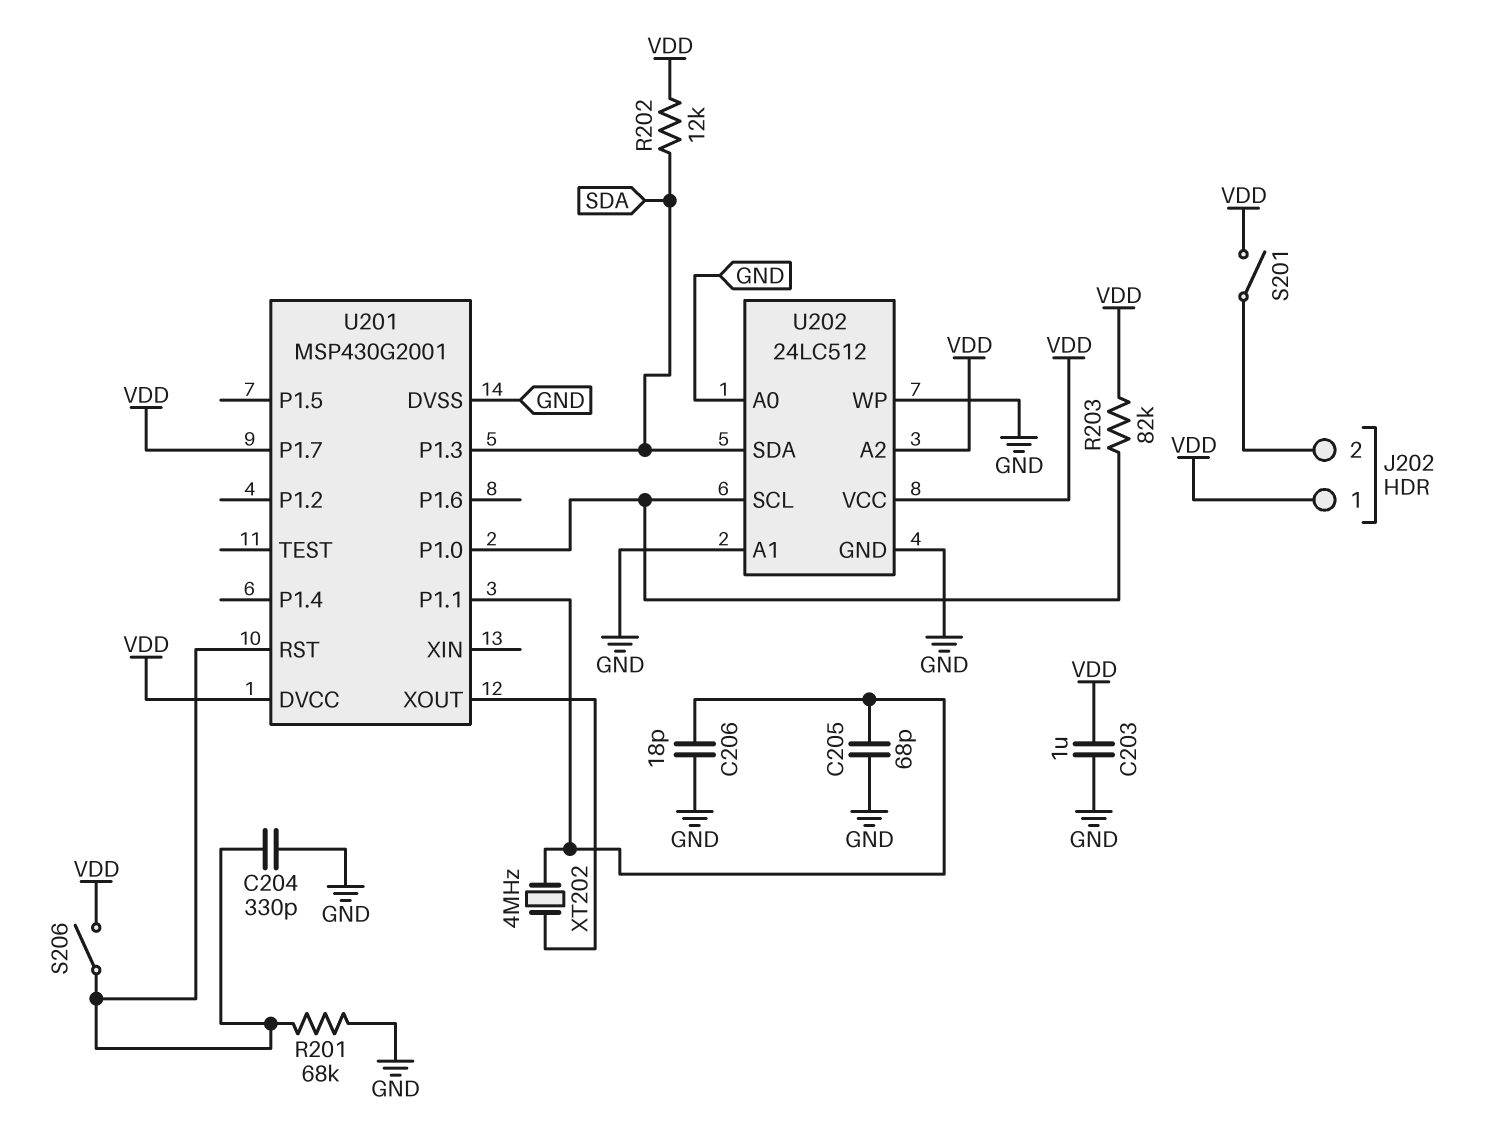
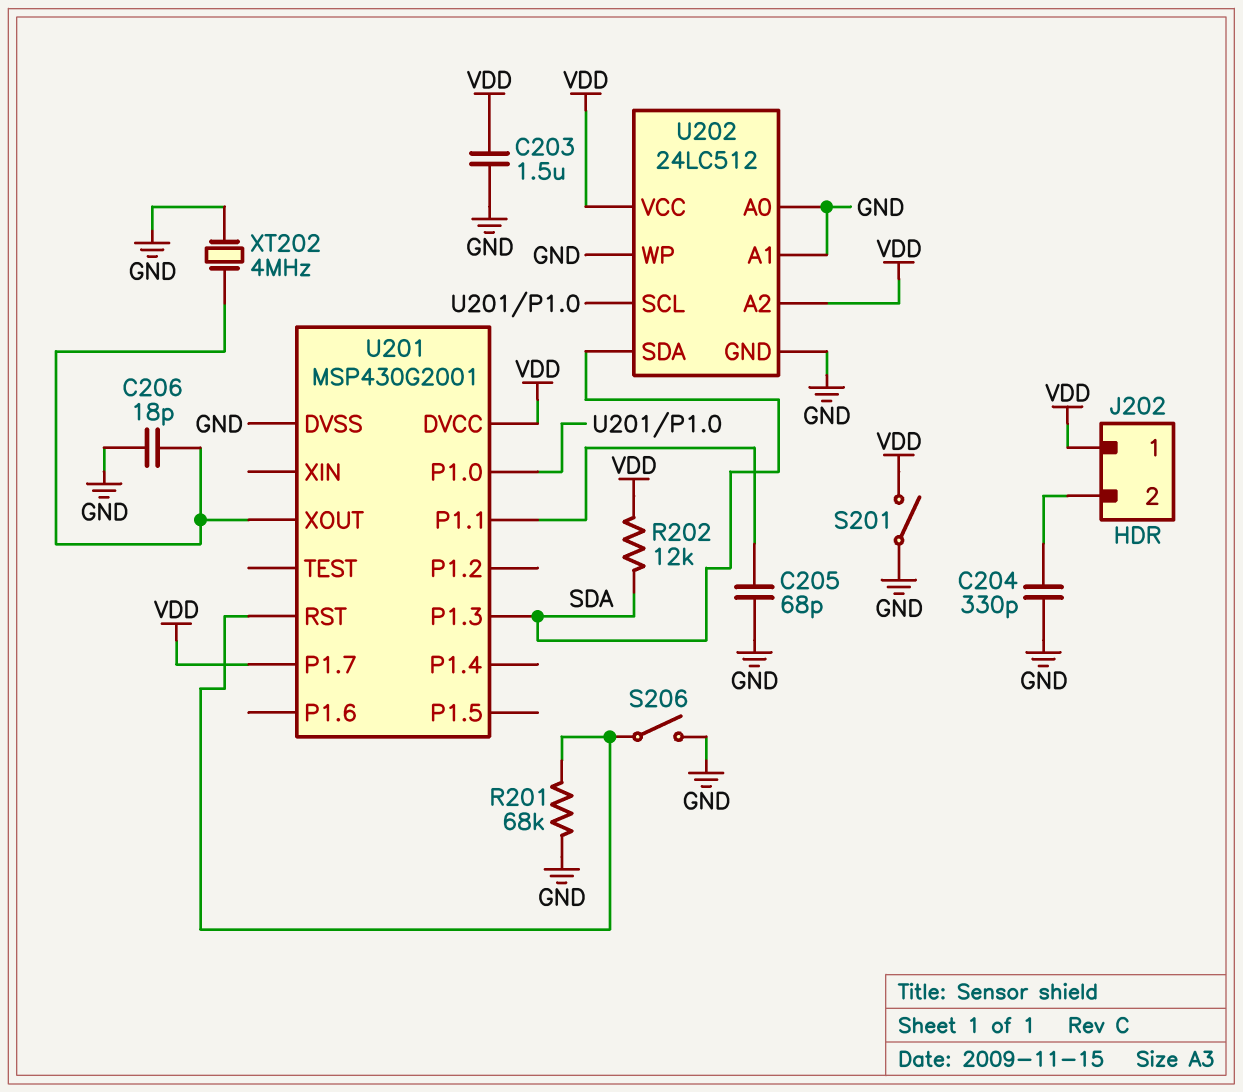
C203: 1uF (GND, VDD) -> 1.5uF (GND, VDD)
C204: 330pF (GND, U201/RST) -> 330pF (GND, J202/2)
C206: 18pF (GND, U201/P1.1) -> 18pF (GND, U201/XOUT)
R203: 82k (U201/P1.0, VDD) -> none
S201: switch (J202/2, VDD) -> switch (GND, VDD)
S206: switch (U201/RST, VDD) -> switch (GND, U201/RST)
XT202: 4MHz (U201/P1.1, U201/XOUT) -> 4MHz (GND, U201/XOUT)

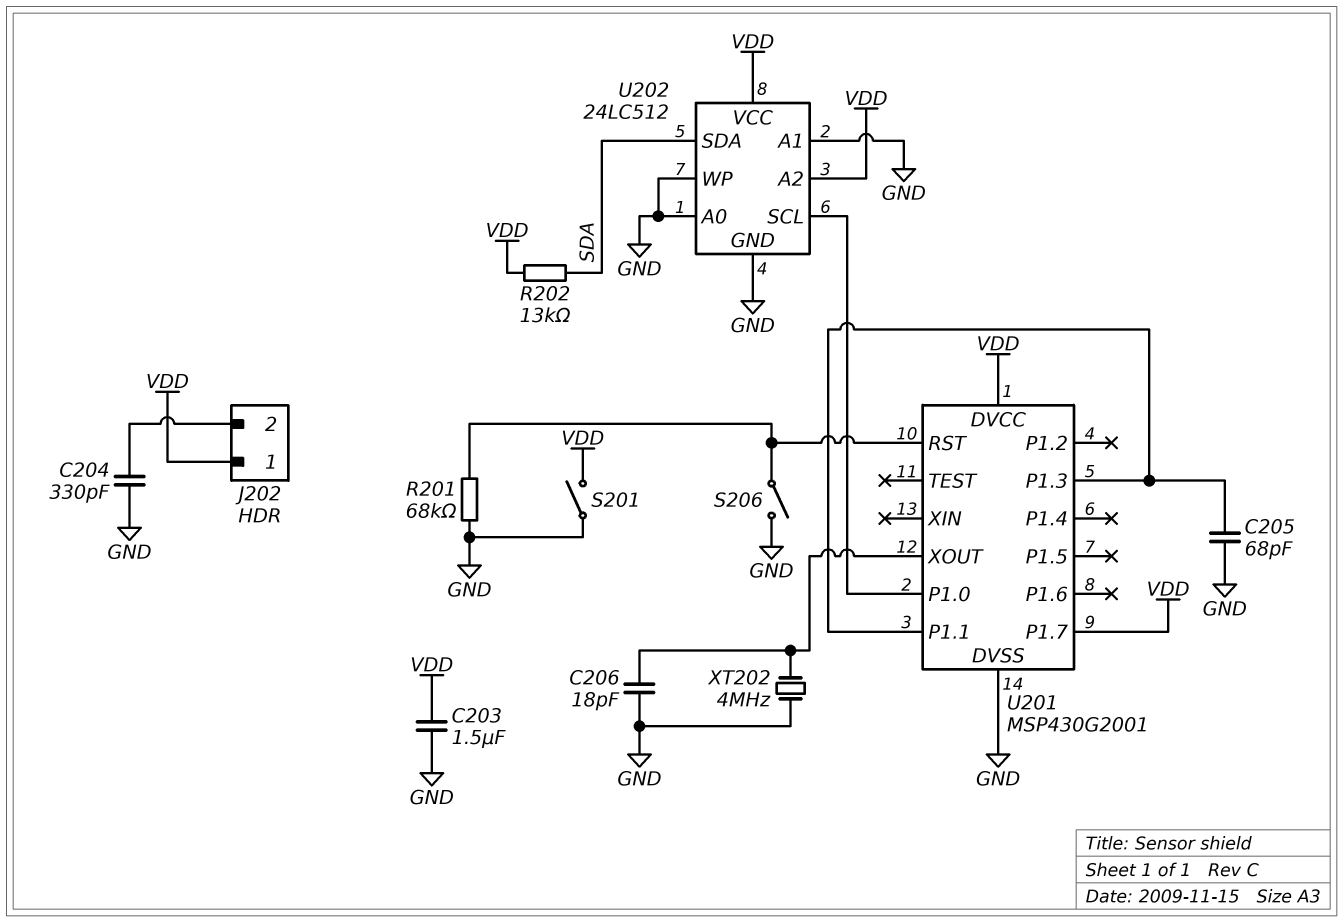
R202: 12k (SDA, VDD) -> 13k (SDA, VDD)
U201 pin P1.3: SDA -> U201/P1.1

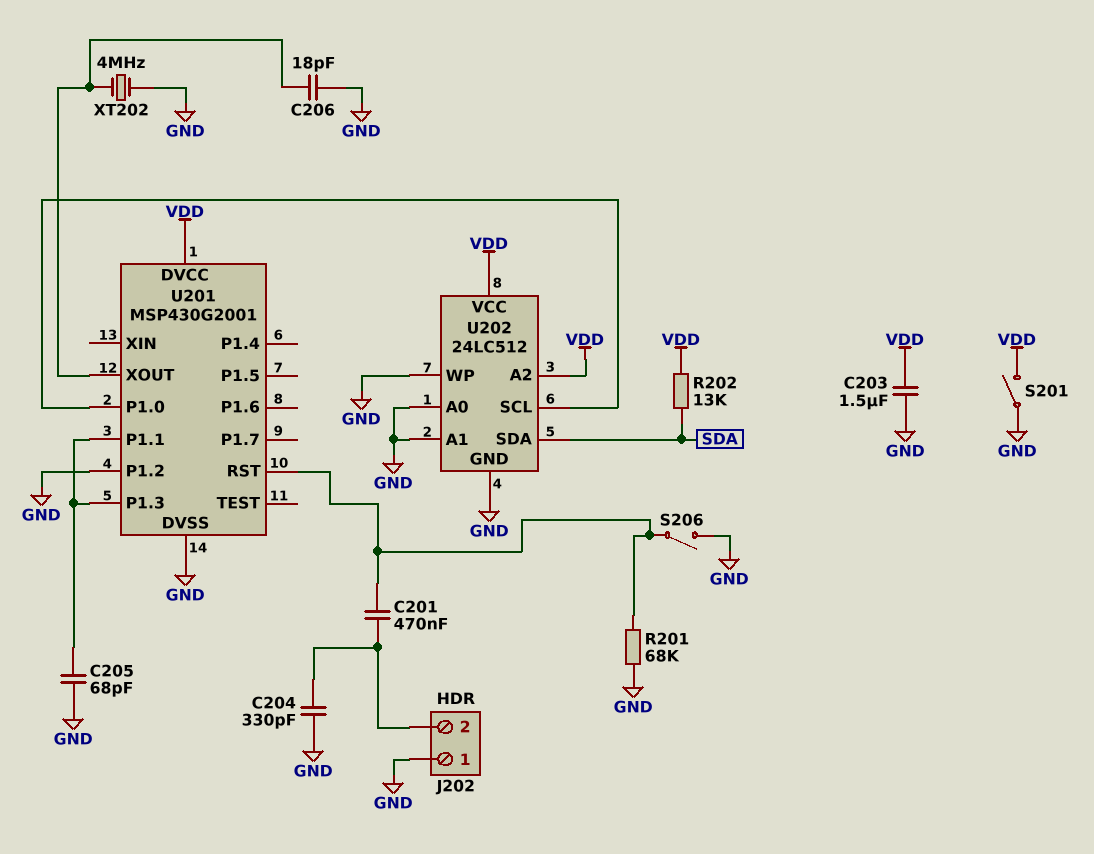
C201: none -> 470nF (J202/2, U201/RST)
J202 pin 1: VDD -> GND
U201 pin P1.2: none -> GND
U201 pin P1.7: VDD -> none

